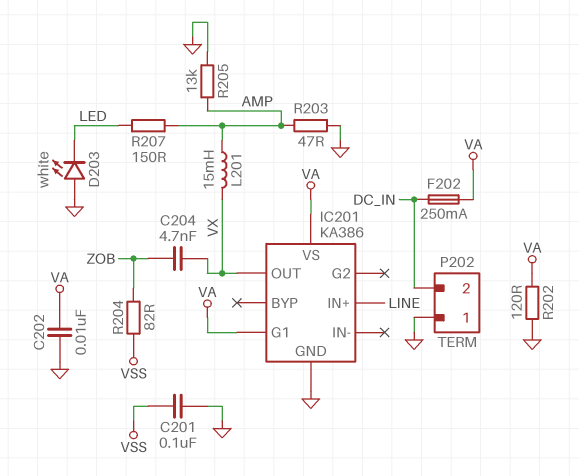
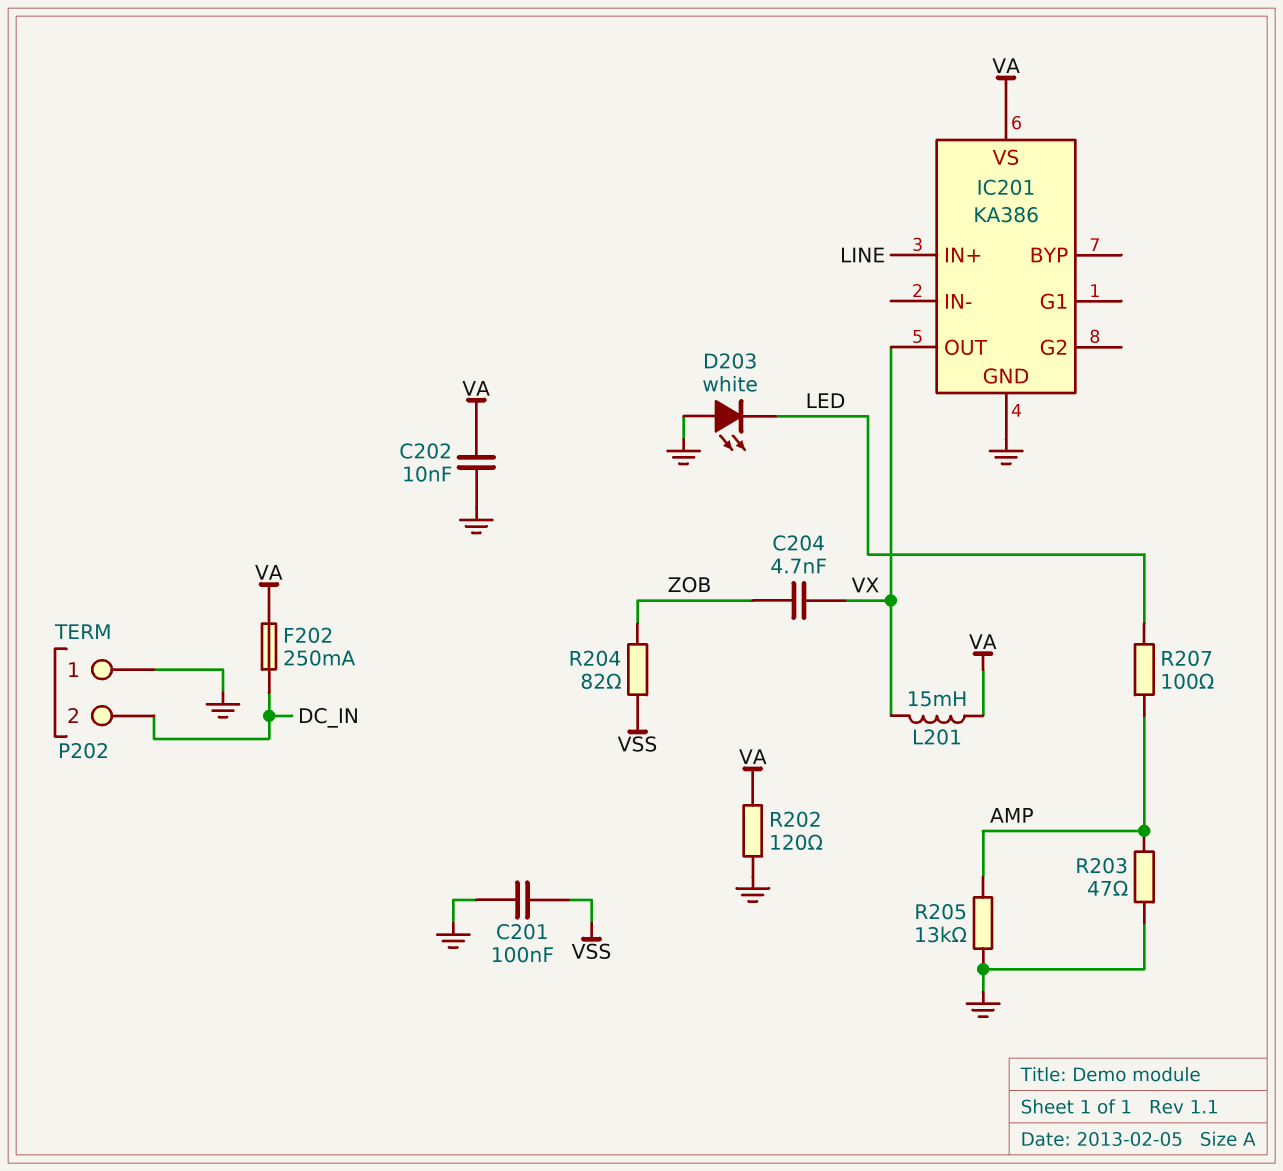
IC201 pin G1: VA -> none
L201: 15mH (AMP, VX) -> 15mH (VA, VX)
R207: 150 (AMP, LED) -> 100 (AMP, LED)

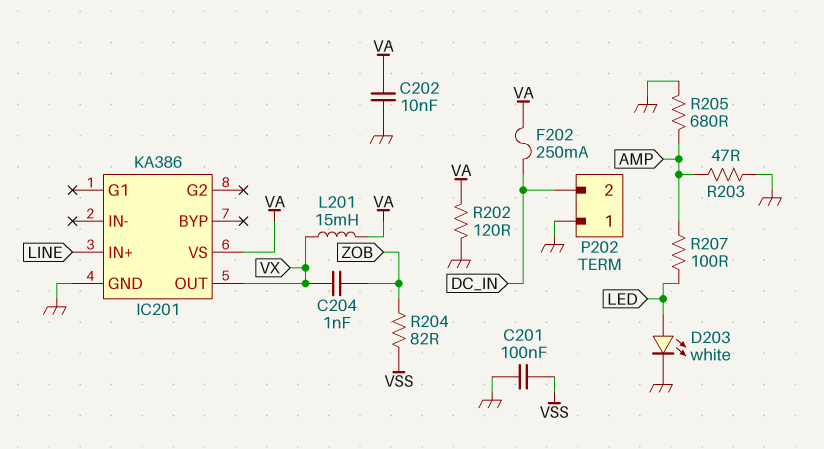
C204: 4.7nF (VX, ZOB) -> 1nF (VX, ZOB)
D203: LED white (A GND, K LED) -> LED white (A LED, K GND)
R205: 13k (AMP, GND) -> 680 (AMP, GND)

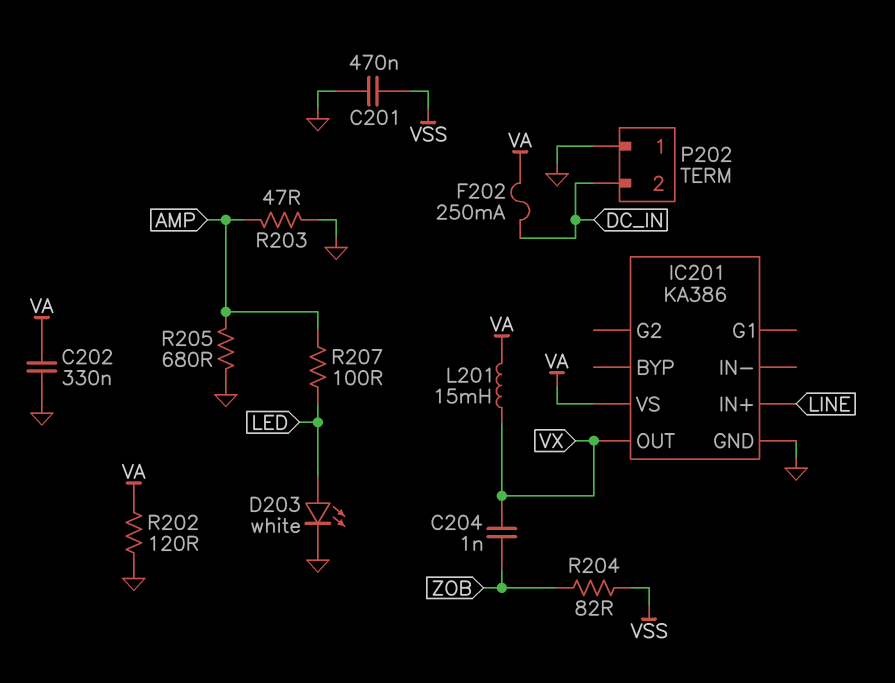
C201: 100nF (GND, VSS) -> 470nF (GND, VSS)
C202: 10nF (GND, VA) -> 330nF (GND, VA)

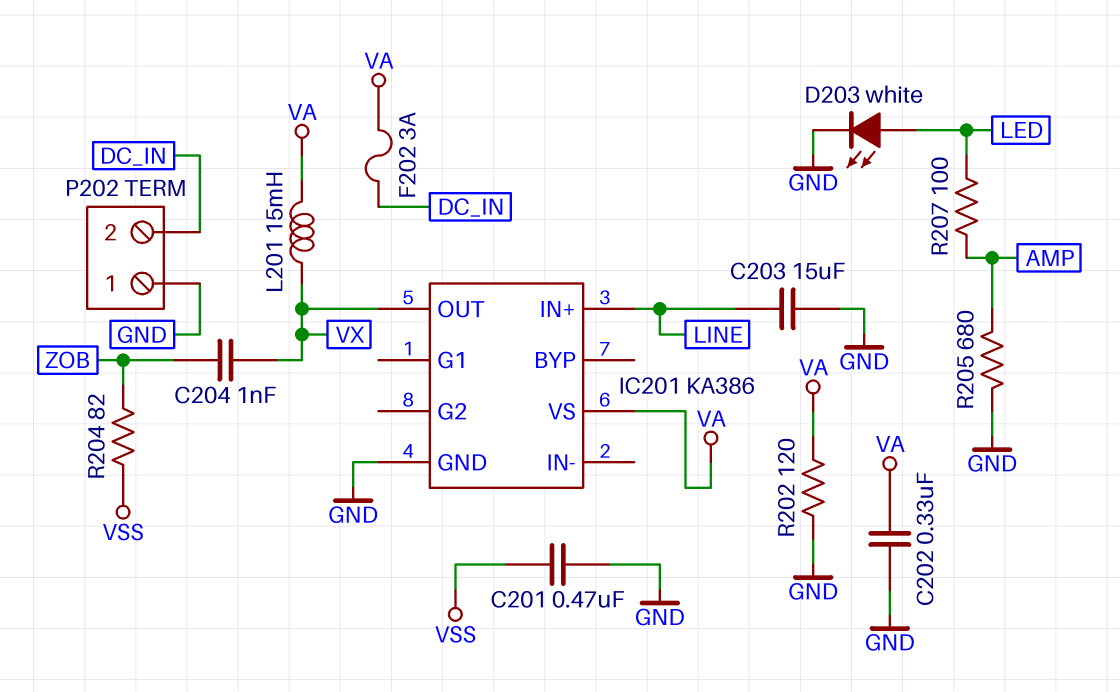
C203: none -> 15uF (GND, LINE)
F202: 250mA (DC_IN, VA) -> 3A (DC_IN, VA)
R203: 47 (AMP, GND) -> none

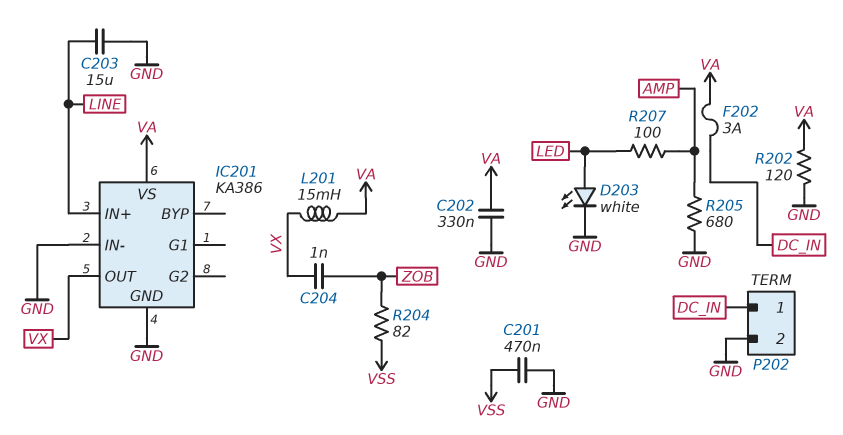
IC201 pin IN-: none -> GND
P202 pin 1: GND -> DC_IN
P202 pin 2: DC_IN -> GND

